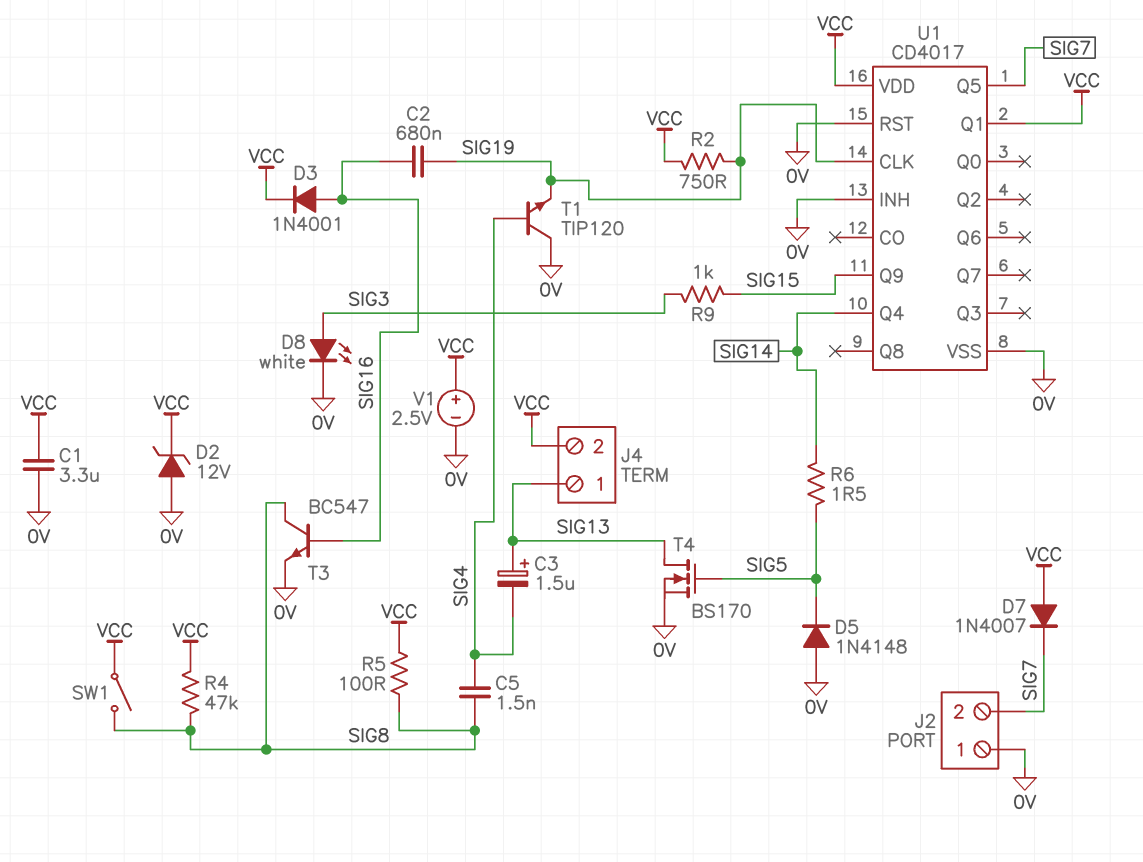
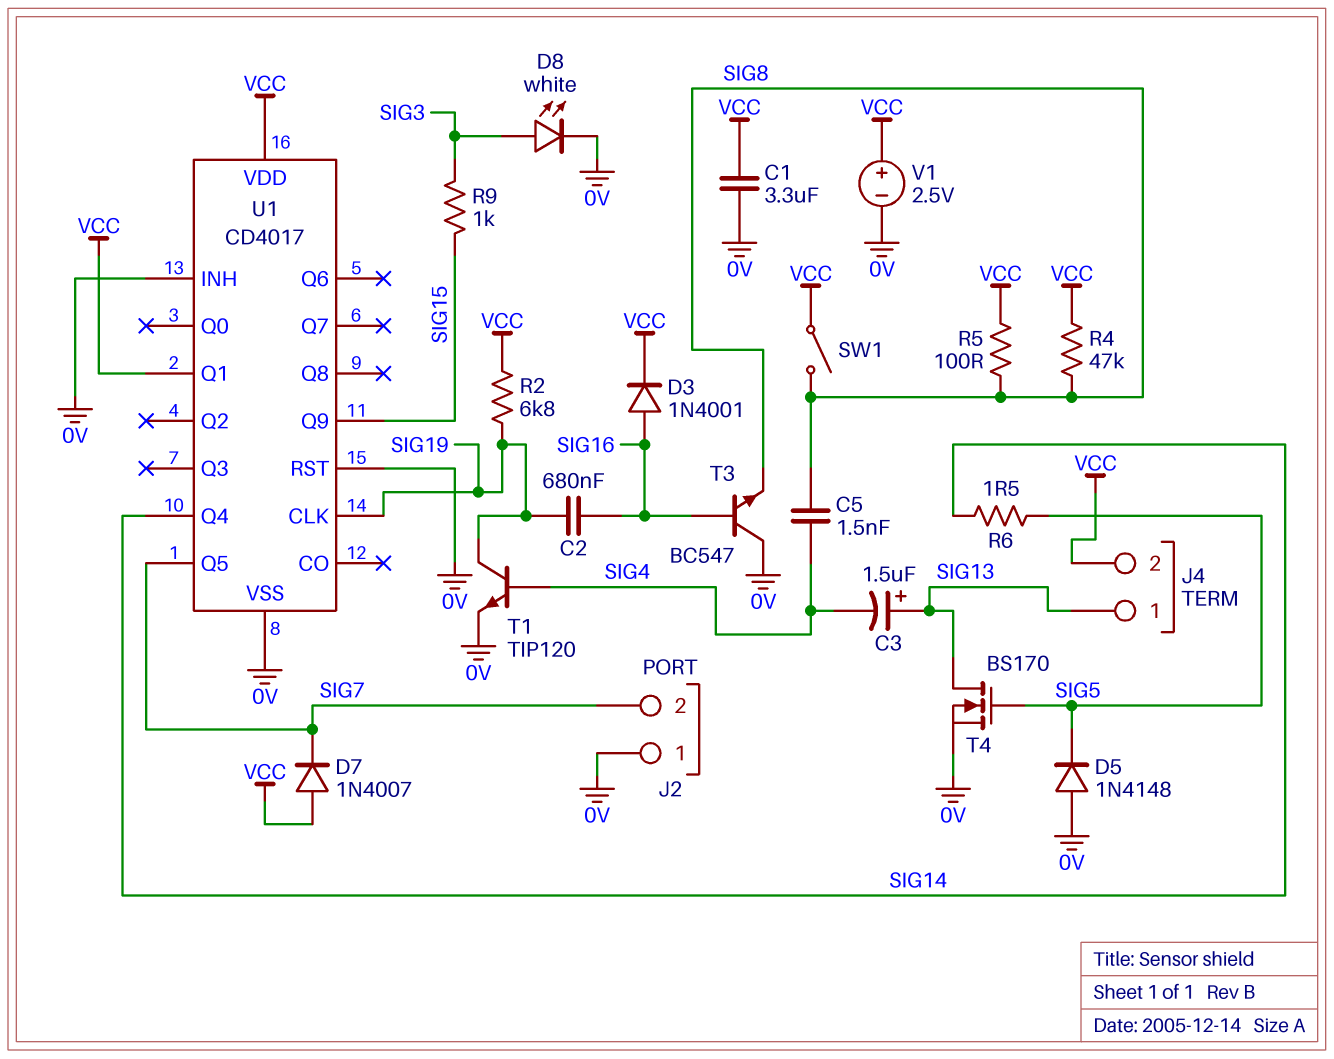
D2: zener 12V (A 0V, K VCC) -> none
R2: 750 (SIG19, VCC) -> 6.8k (SIG19, VCC)
T1: NPN TIP120 (B SIG4, C 0V, E SIG19) -> NPN TIP120 (B SIG4, C SIG19, E 0V)
T3: NPN BC547 (B SIG16, C SIG8, E 0V) -> NPN BC547 (B SIG16, C 0V, E SIG8)

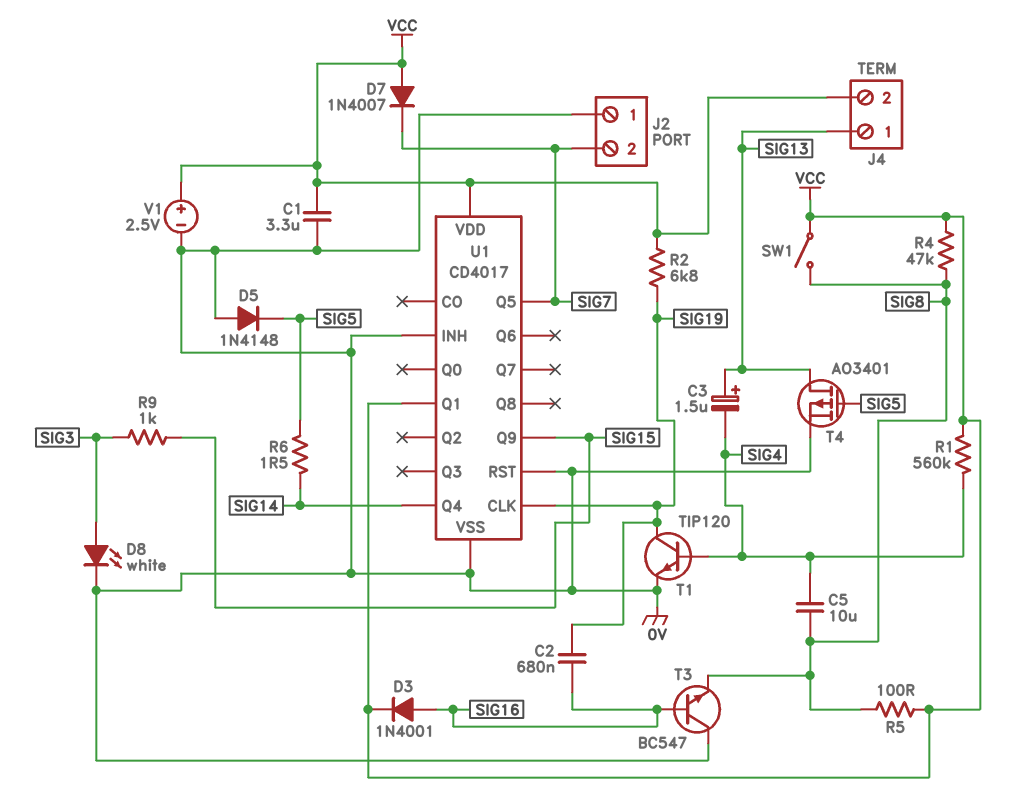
C5: 1.5nF (SIG4, SIG8) -> 10uF (SIG4, SIG8)
R1: none -> 560k (SIG4, VCC)
T4: NMOS BS170 (G SIG5, D SIG13, S 0V) -> PMOS AO3401 (G SIG5, D SIG13, S 0V)

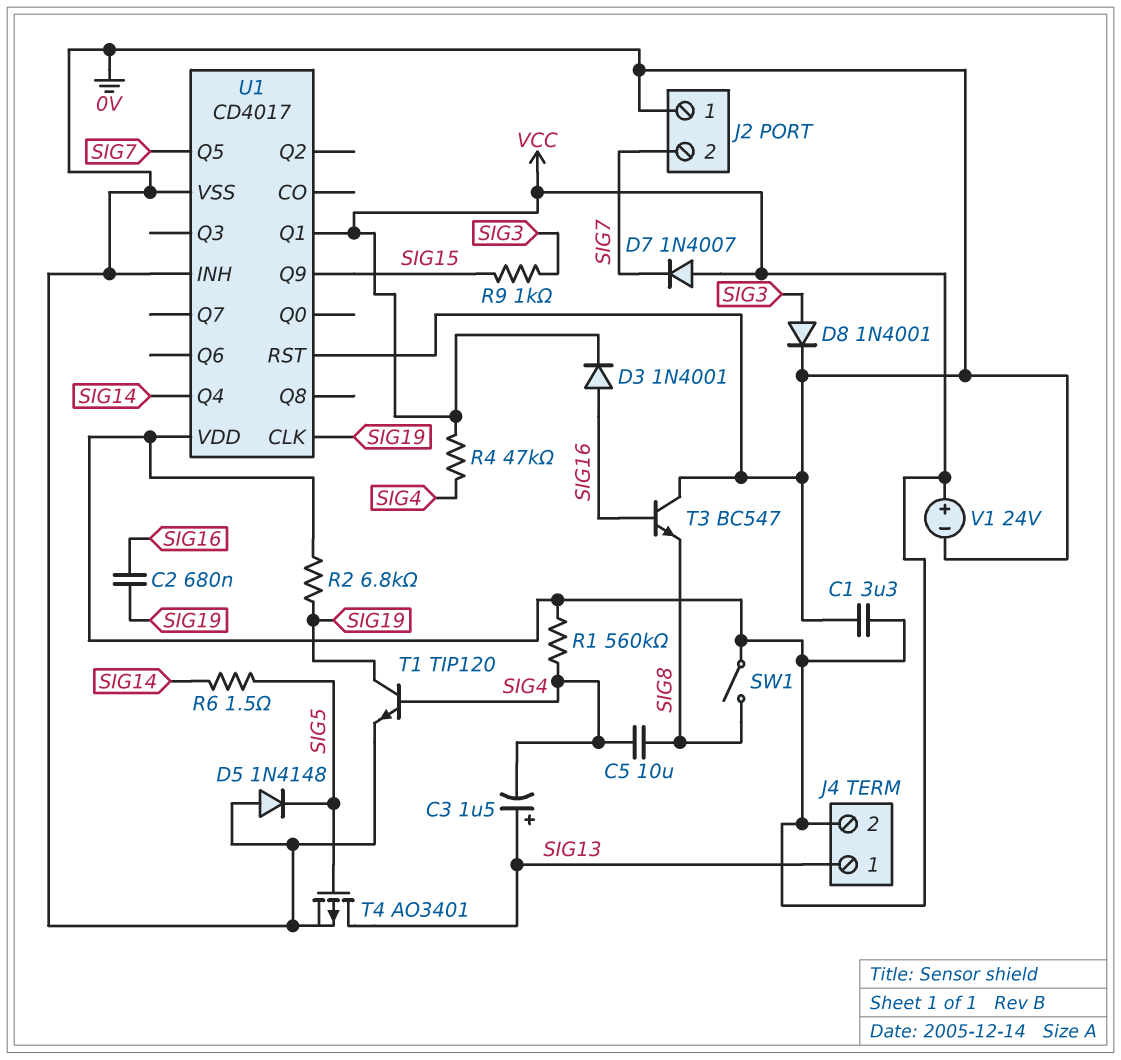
D8: LED white (A SIG3, K 0V) -> diode 1N4001 (A SIG3, K 0V)
R4: 47k (SIG8, VCC) -> 47k (SIG4, VCC)
R5: 100 (SIG8, VCC) -> none
V1: 2.5V (plus VCC, minus 0V) -> 24V (plus VCC, minus 0V)

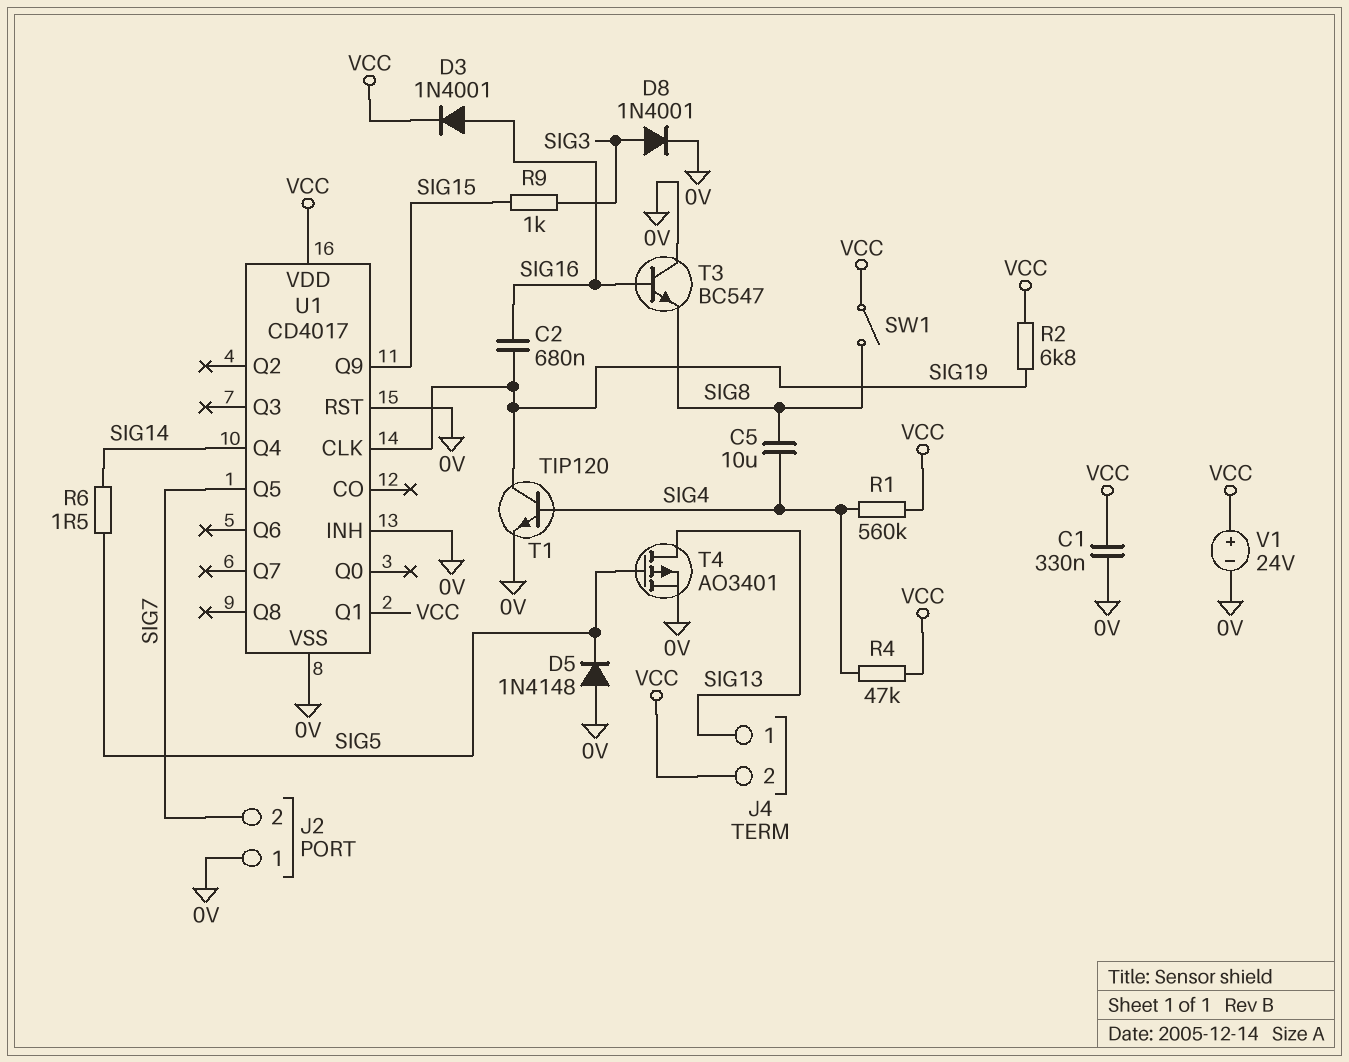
C1: 3.3uF (0V, VCC) -> 330nF (0V, VCC)
C3: 1.5uF (plus SIG13, minus SIG4) -> none
D7: diode 1N4007 (A VCC, K SIG7) -> none

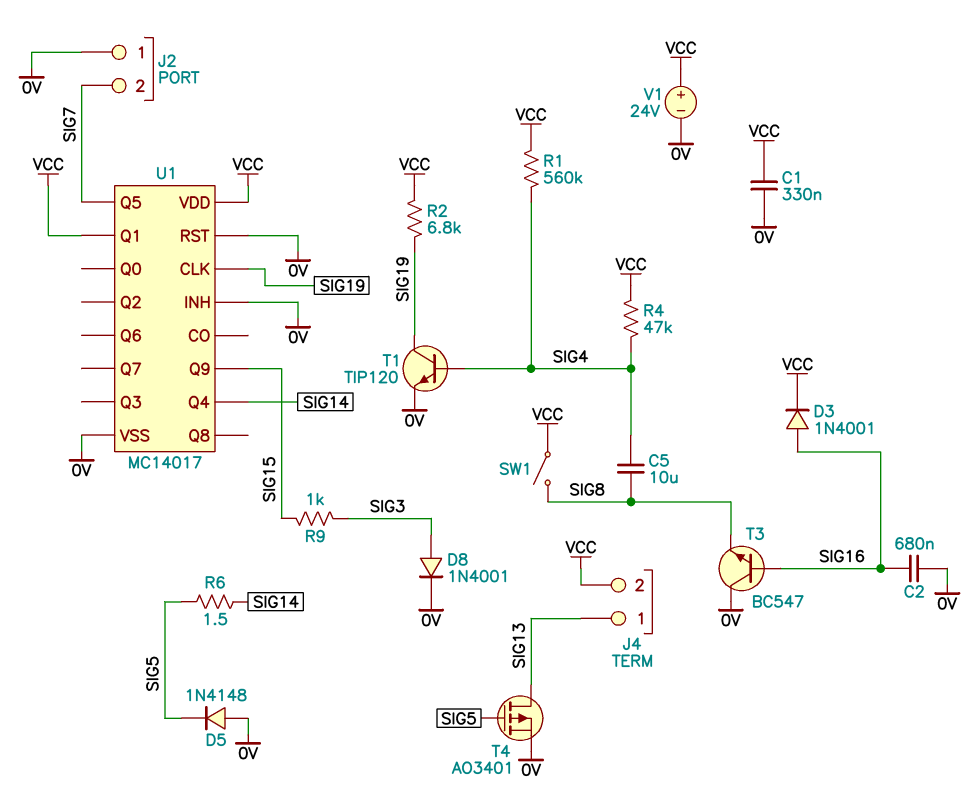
C2: 680nF (SIG16, SIG19) -> 680nF (0V, SIG16)
U1: CD4017 -> MC14017

